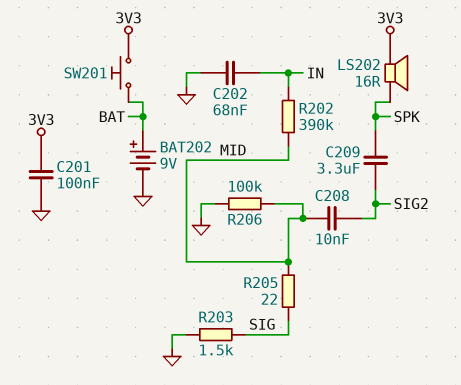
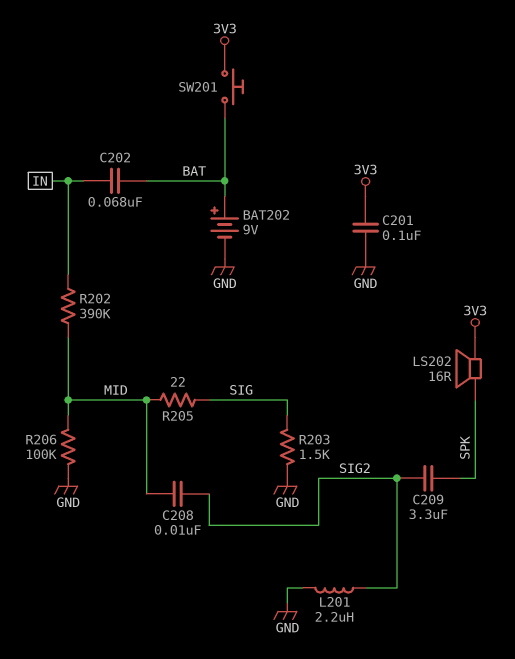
C202: 68nF (GND, IN) -> 68nF (BAT, IN)
L201: none -> 2.2uH (GND, SIG2)

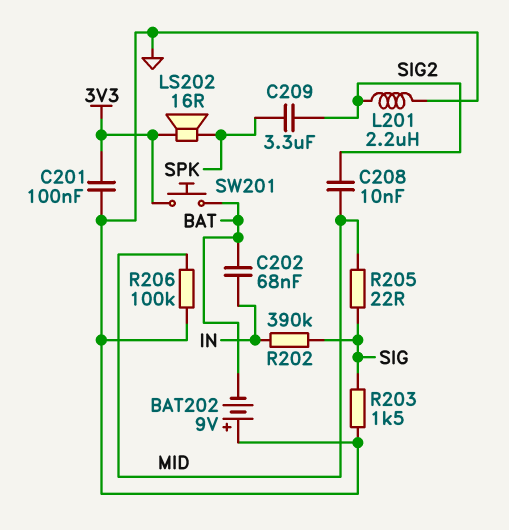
BAT202: 9V (plus BAT, minus GND) -> 9V (plus GND, minus BAT)
R202: 390k (IN, MID) -> 390k (IN, SIG)

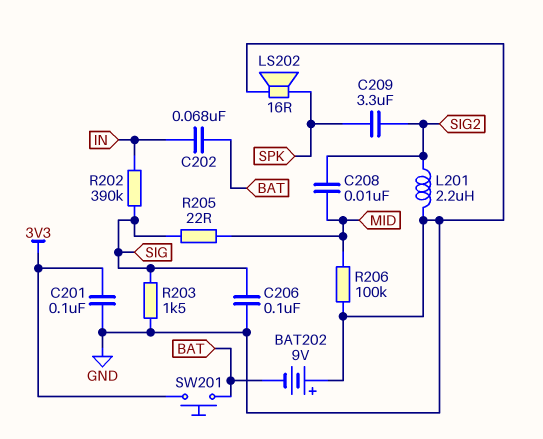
C206: none -> 100nF (GND, SIG)
LS202: speaker 16R (3V3, SPK) -> speaker 16R (GND, SPK)

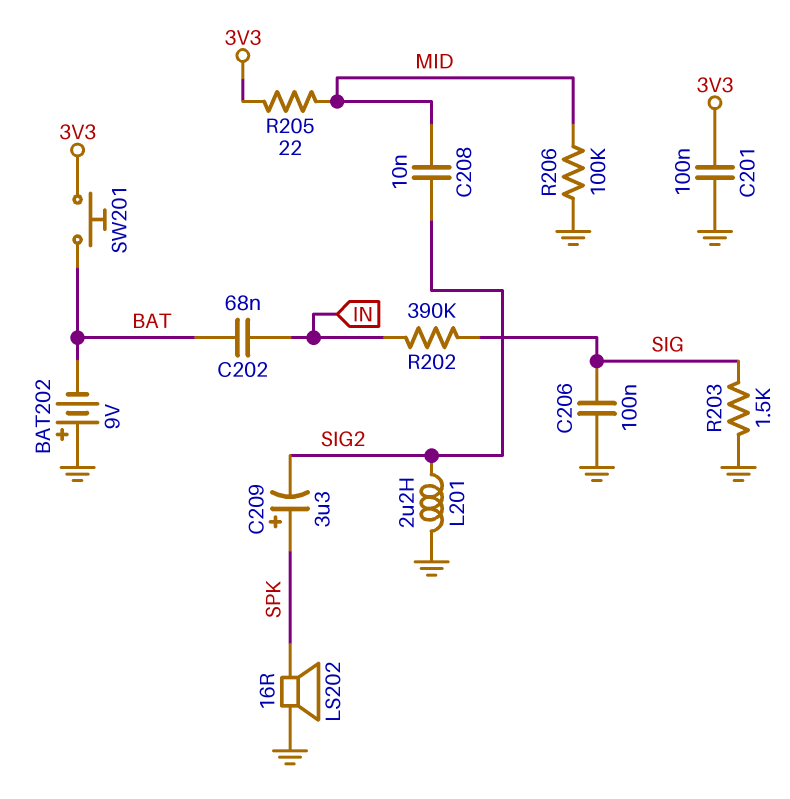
C209: 3.3uF (SIG2, SPK) -> 3.3uF (plus SPK, minus SIG2)
R205: 22 (MID, SIG) -> 22 (3V3, MID)

